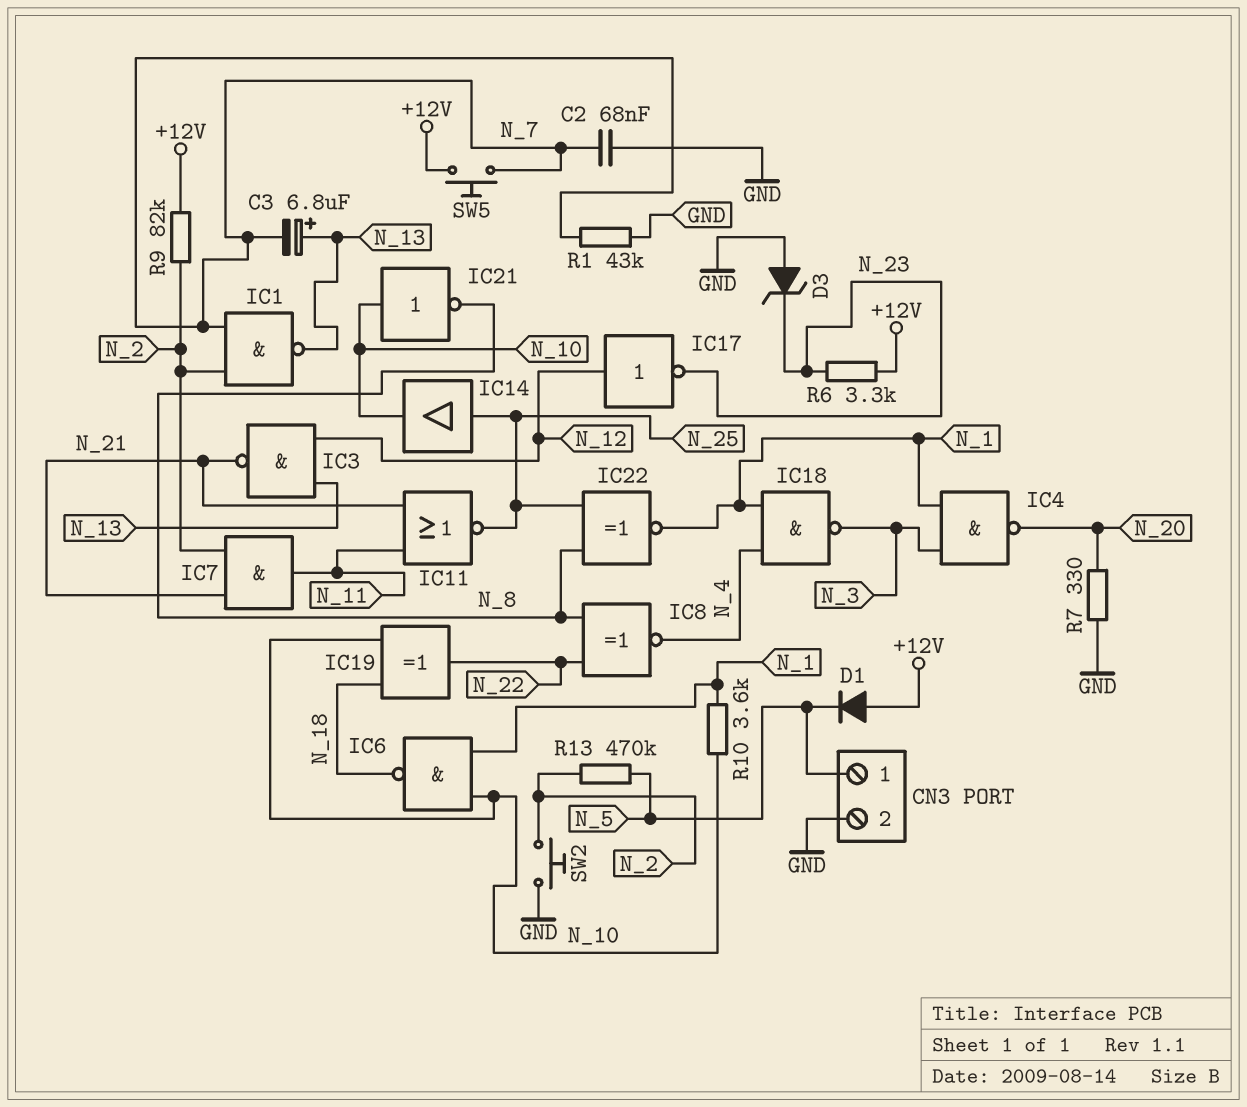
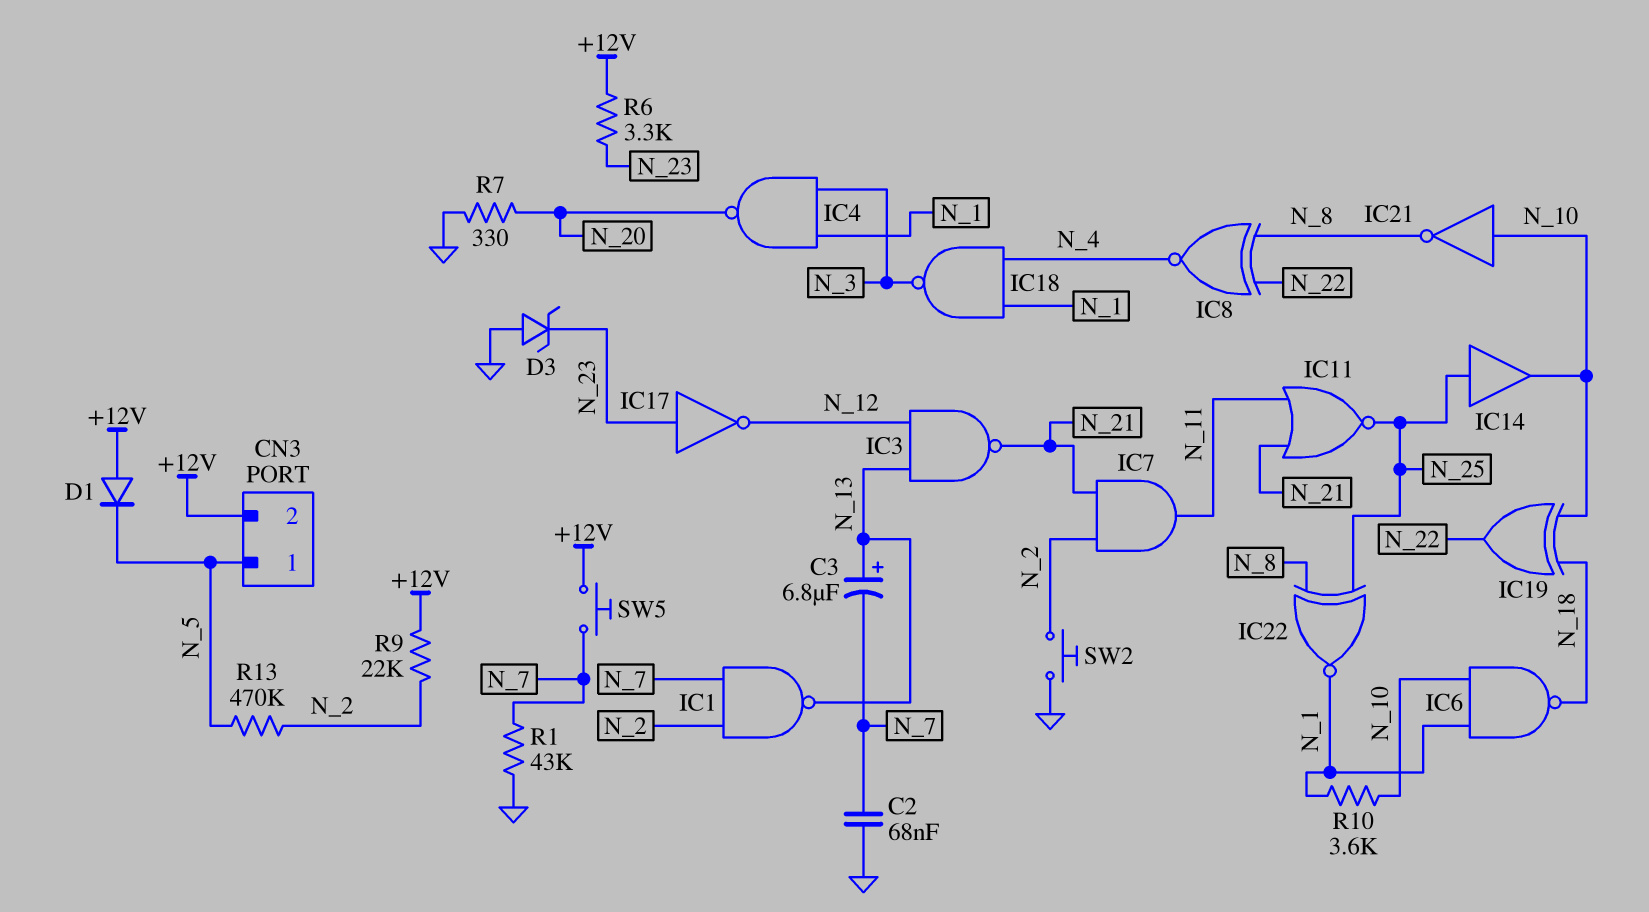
CN3 pin 2: GND -> +12V
IC17: NOT (in N_12, out N_23) -> NOT (in N_23, out N_12)
R9: 82k (+12V, N_2) -> 22k (+12V, N_2)

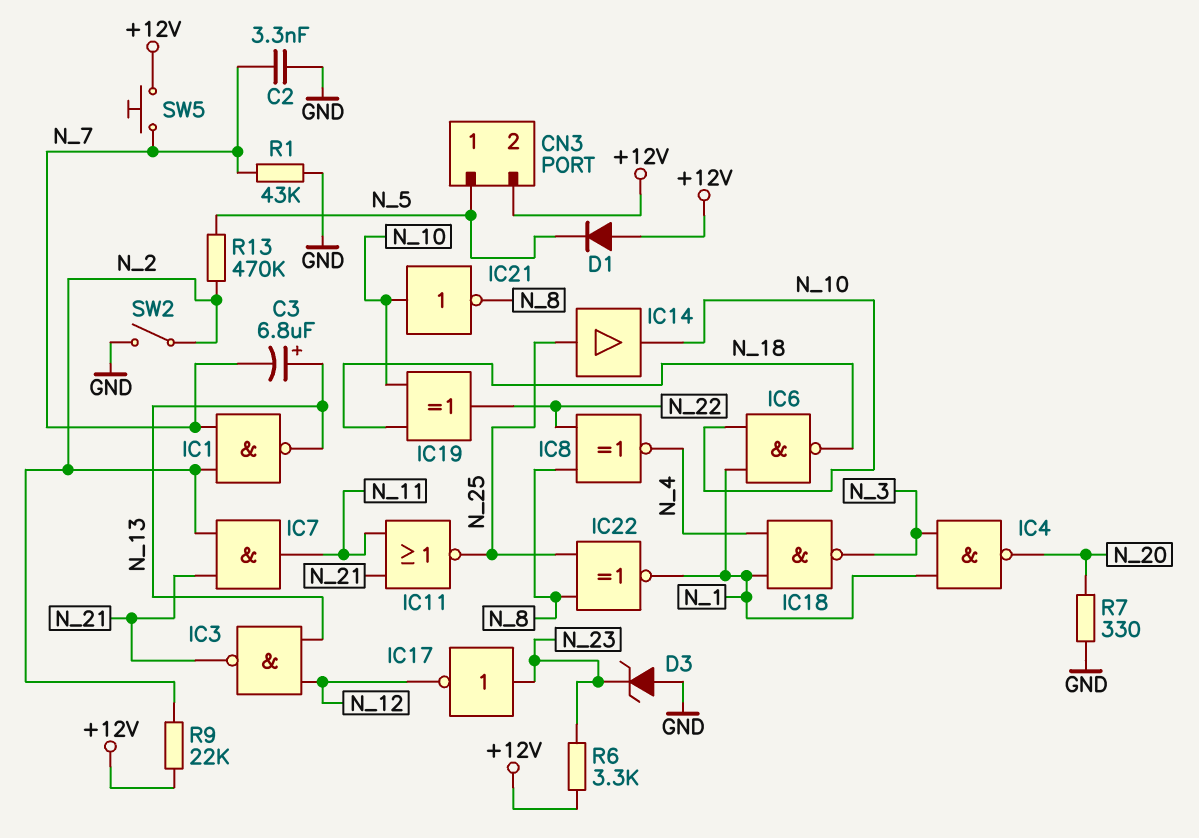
C2: 68nF (GND, N_7) -> 3.3nF (GND, N_7)
R10: 3.6k (N_1, N_10) -> none
SW2: button (GND, N_2) -> switch (GND, N_2)

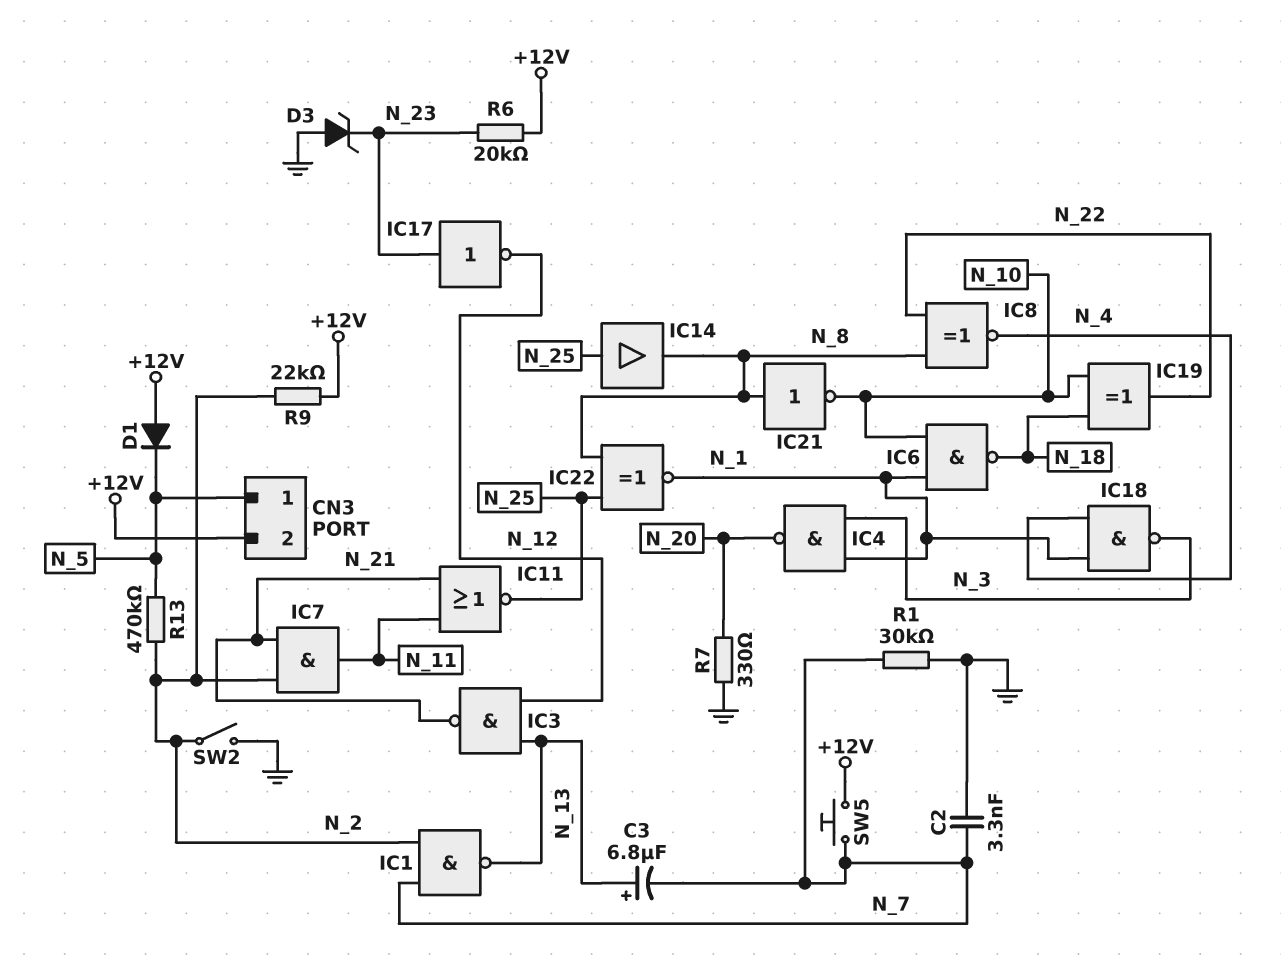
IC14: buffer (in N_25, out N_10) -> buffer (in N_25, out N_8)
IC21: NOT (in N_10, out N_8) -> NOT (in N_8, out N_10)
R1: 43k (GND, N_7) -> 30k (GND, N_7)
R6: 3.3k (+12V, N_23) -> 20k (+12V, N_23)

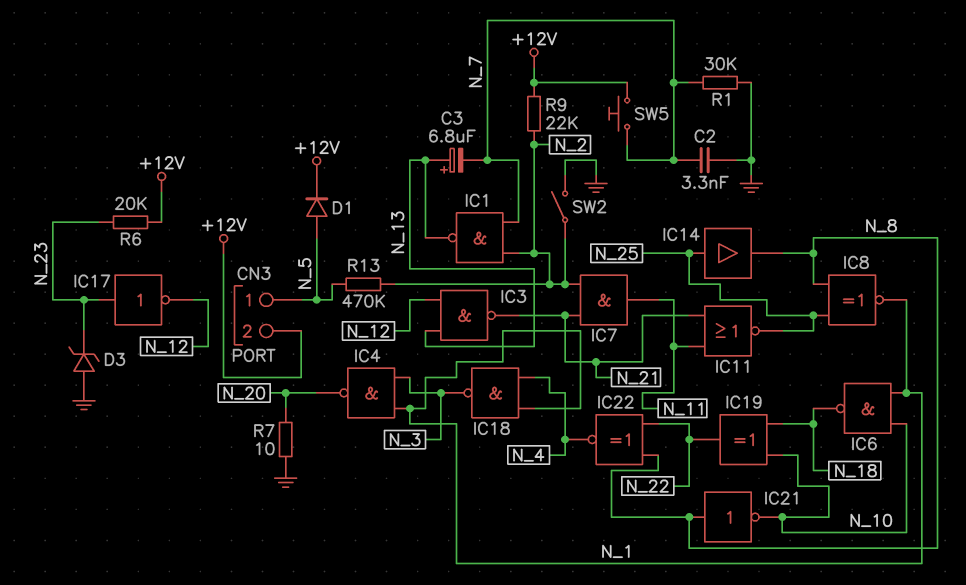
D1: diode (A +12V, K N_5) -> diode (A N_5, K +12V)
IC8: XNOR (in N_8, in N_22, out N_4) -> XNOR (in N_8, in N_25, out N_1)
IC22: XNOR (in N_8, in N_25, out N_1) -> XNOR (in N_8, in N_22, out N_4)
R7: 330 (GND, N_20) -> 10 (GND, N_20)

